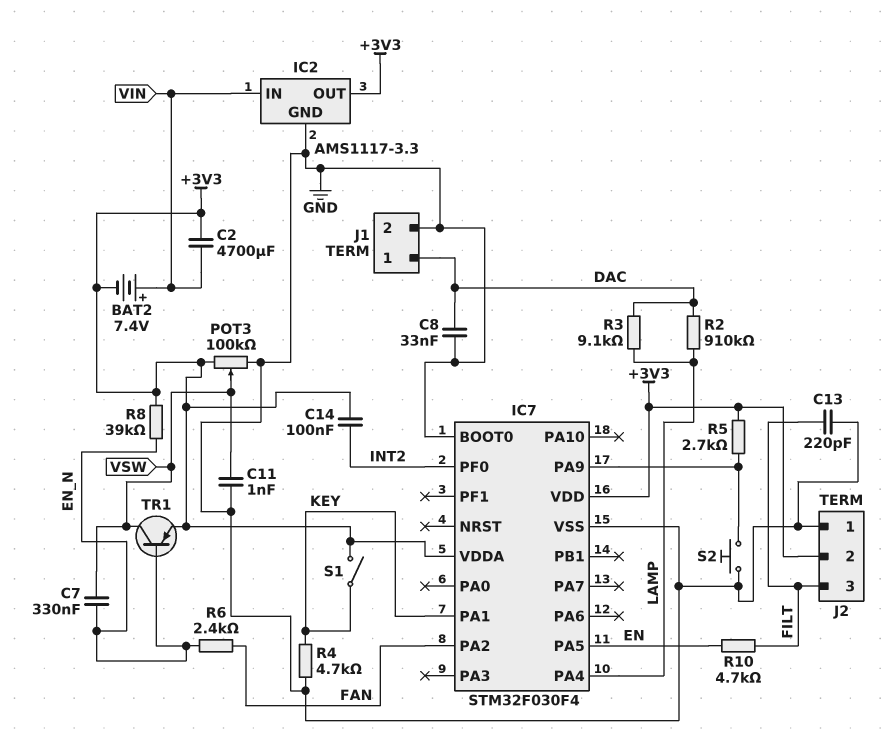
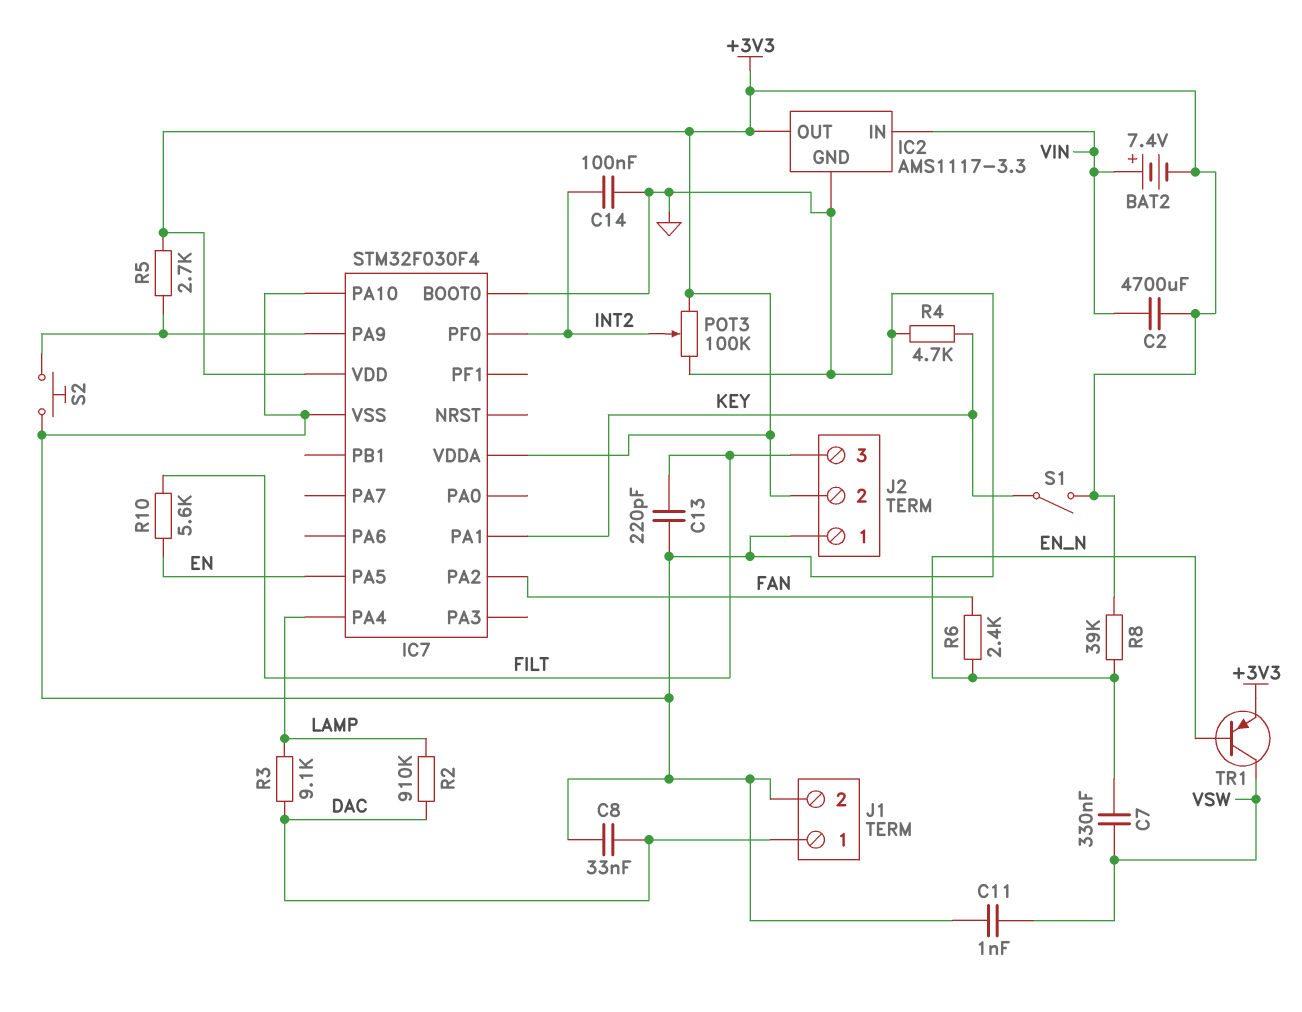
C14: 100nF (+3V3, INT2) -> 100nF (GND, INT2)
IC7 pin PA10: none -> GND
POT3: 100k (+3V3, GND, wiper VSW) -> 100k (+3V3, GND, wiper INT2)
R10: 4.7k (EN, FILT) -> 5.6k (EN, FILT)

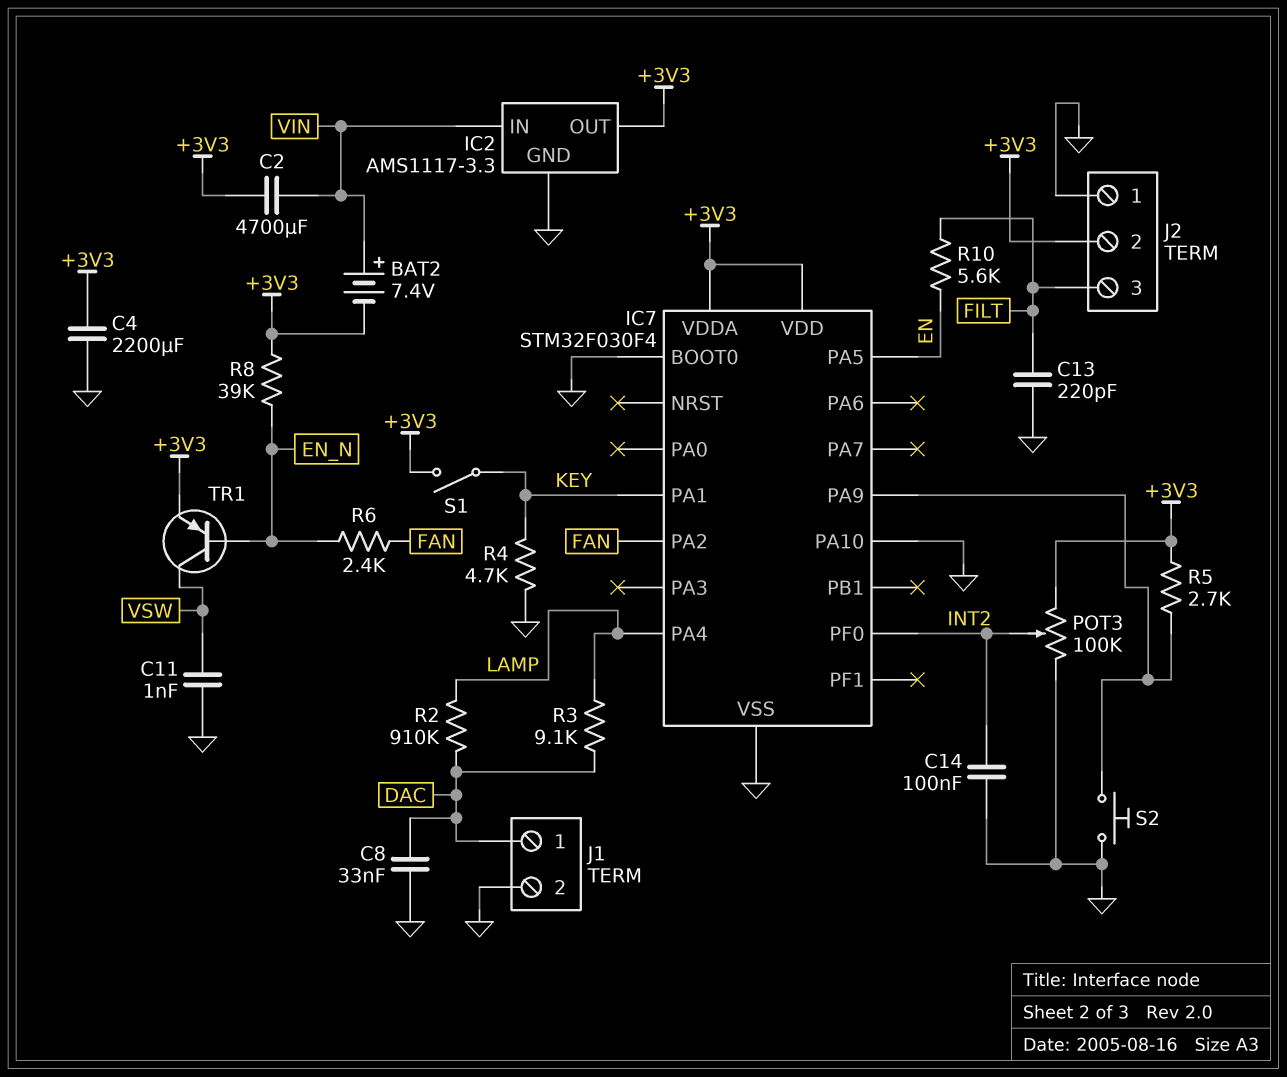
C4: none -> 2200uF (+3V3, GND)
C7: 330nF (EN_N, VSW) -> none

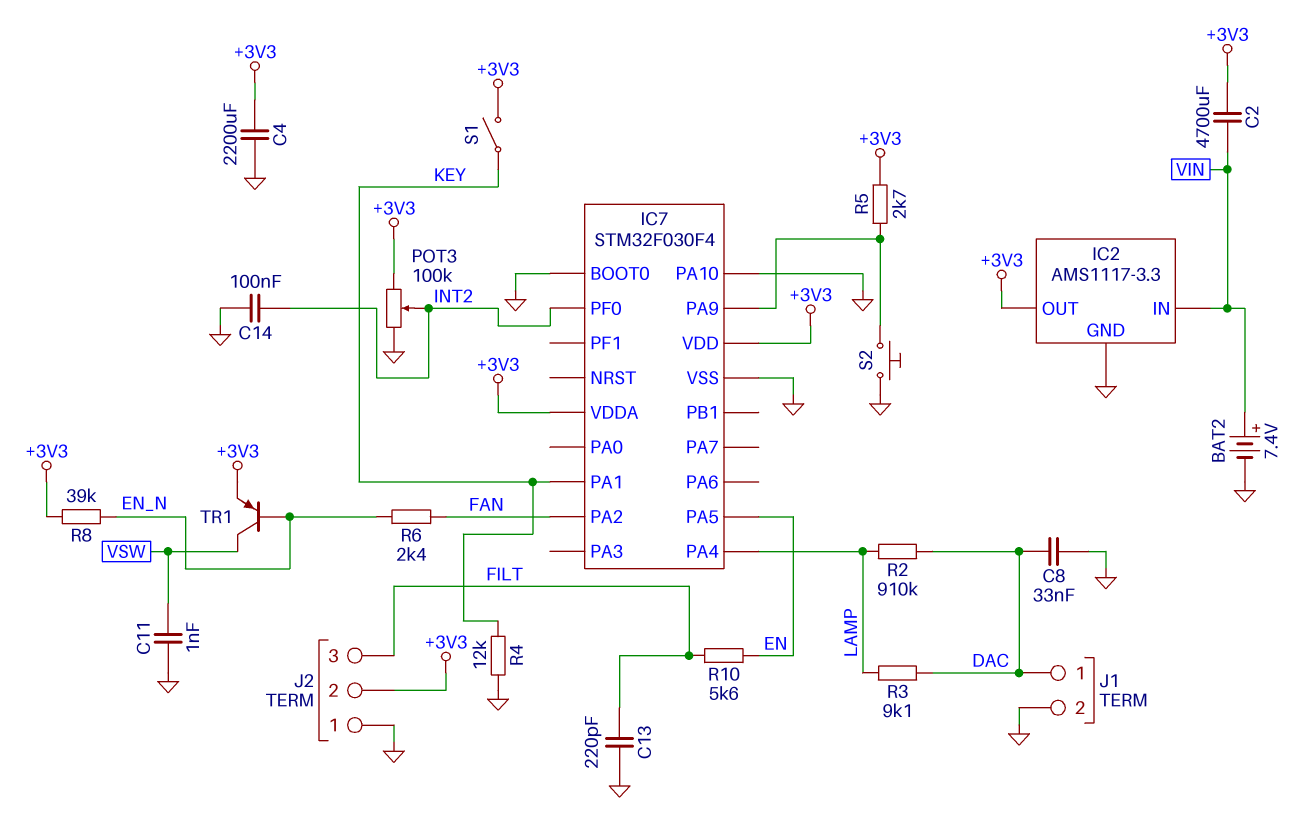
BAT2: 7.4V (plus VIN, minus +3V3) -> 7.4V (plus VIN, minus GND)
R4: 4.7k (GND, KEY) -> 12k (GND, KEY)

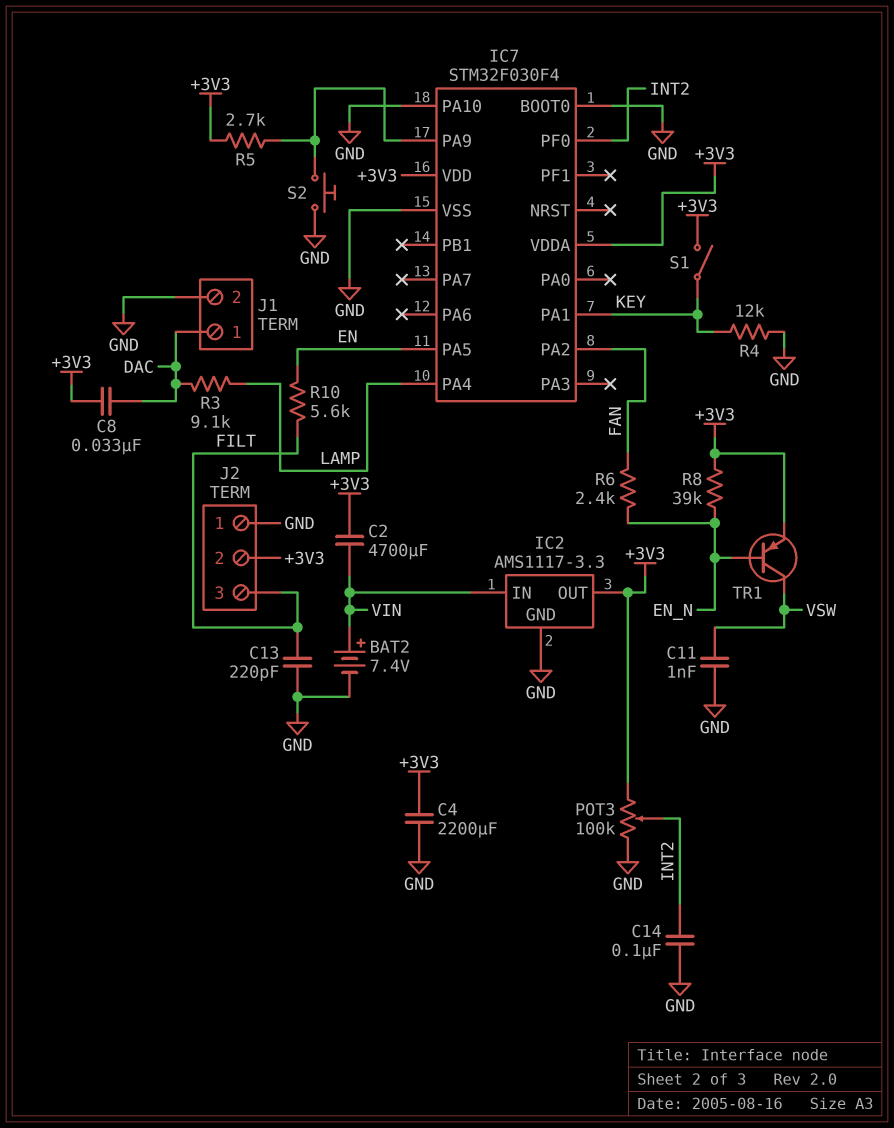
C8: 33nF (DAC, GND) -> 33nF (+3V3, DAC)
R2: 910k (DAC, LAMP) -> none

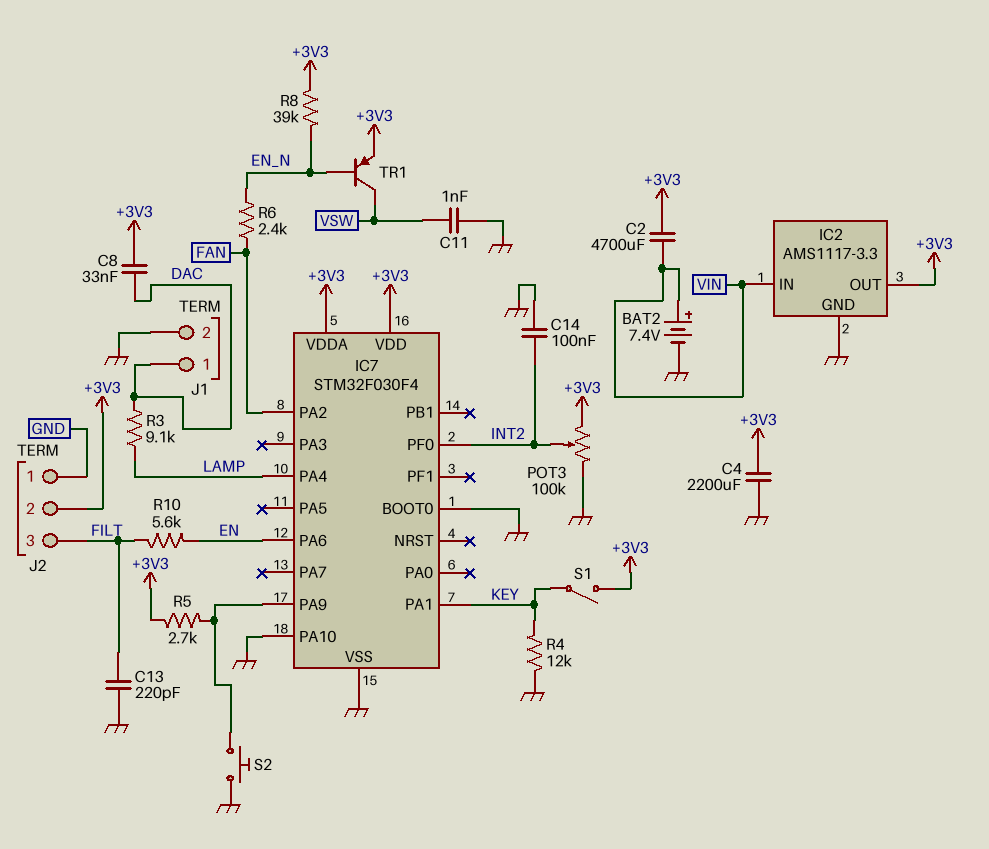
IC7 pin PA5: EN -> none
IC7 pin PA6: none -> EN

